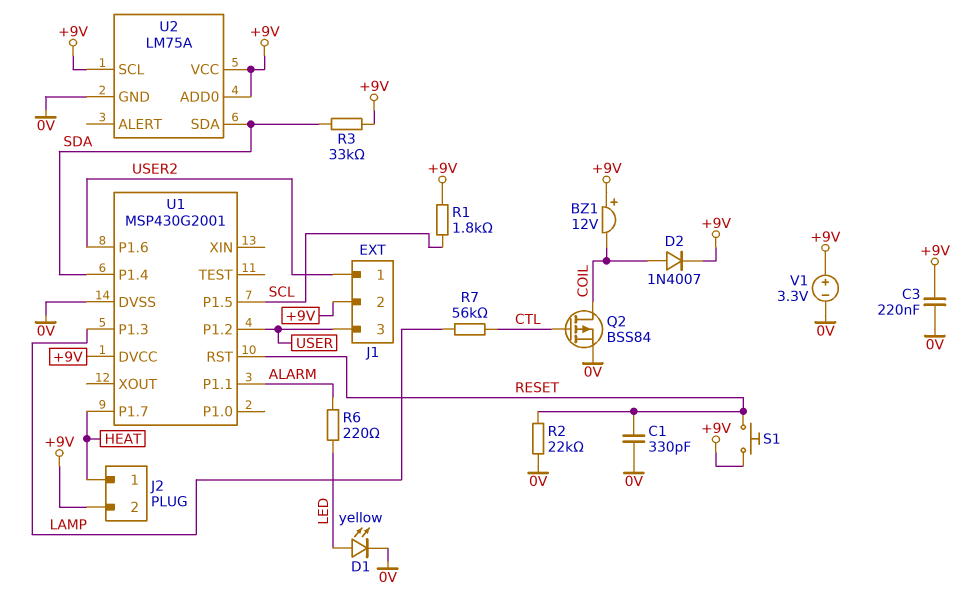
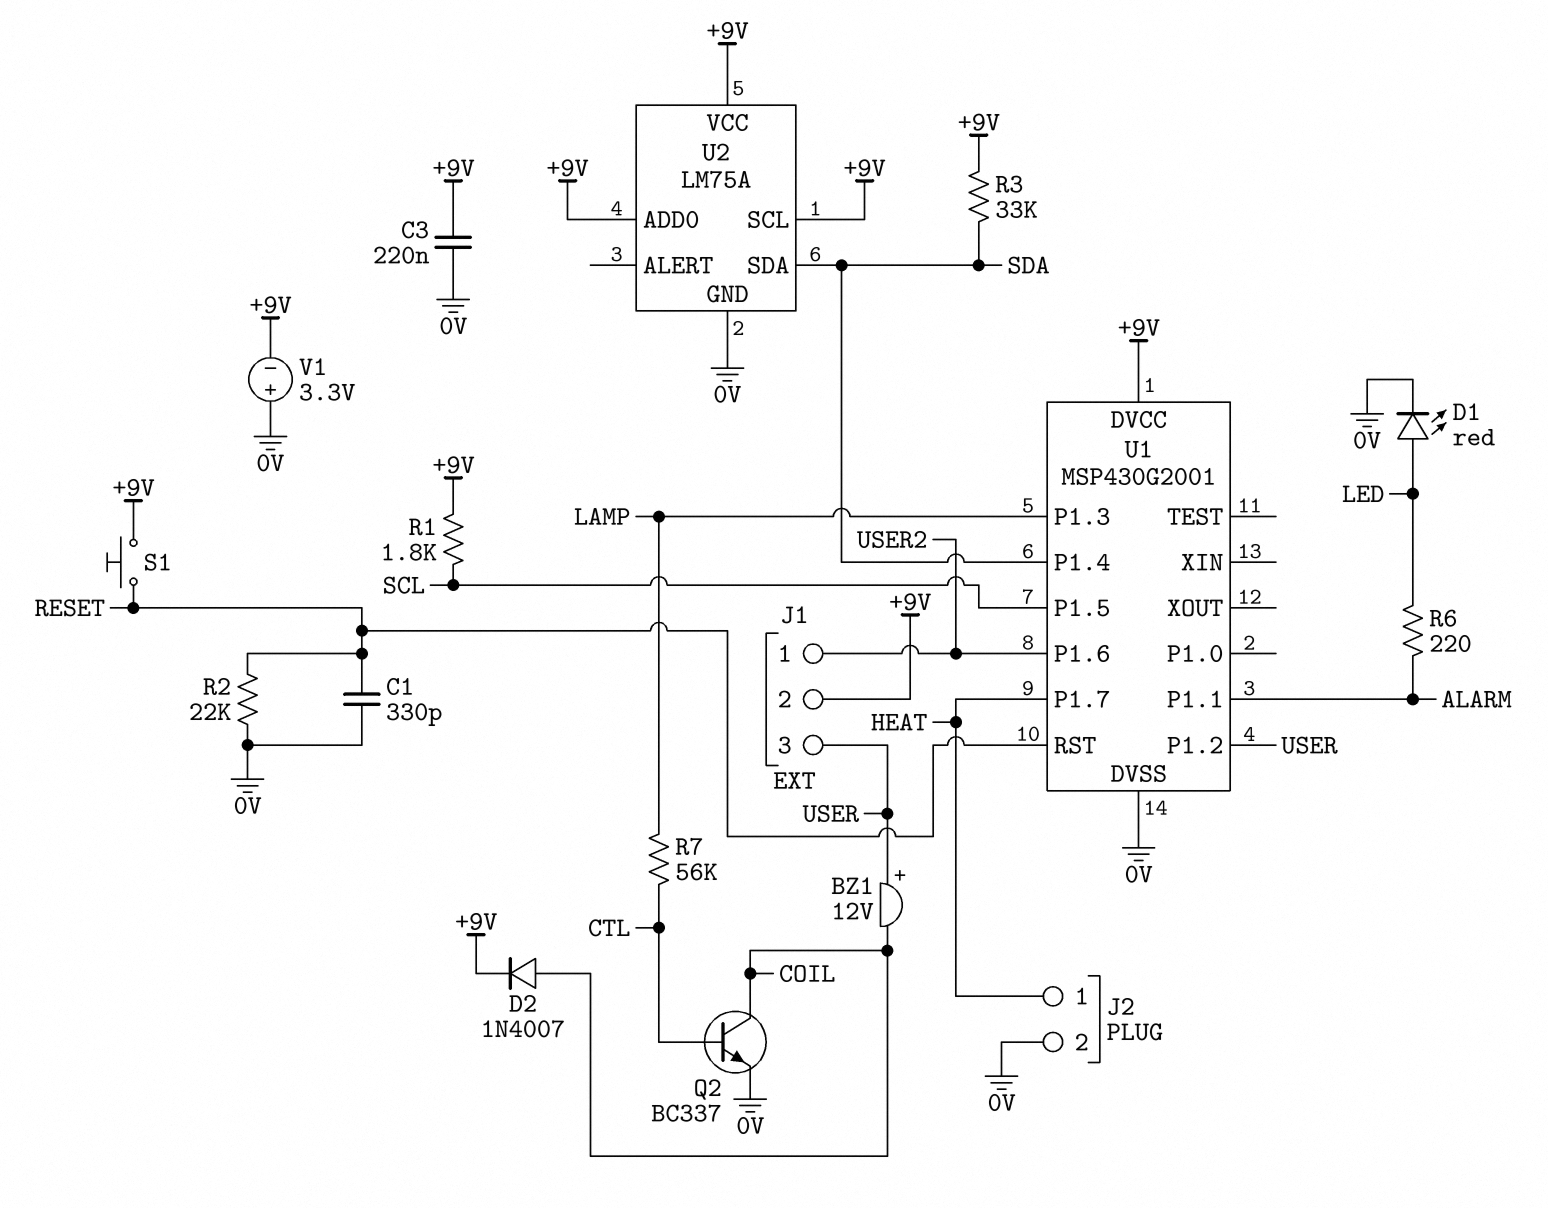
BZ1: buzzer 12V (plus +9V, minus COIL) -> buzzer 12V (plus USER, minus COIL)
D1: LED yellow (A LED, K 0V) -> LED red (A LED, K 0V)
J2 pin 2: +9V -> 0V
Q2: PMOS BSS84 (G CTL, D COIL, S 0V) -> NPN BC337 (B CTL, C COIL, E 0V)
V1: 3.3V (plus +9V, minus 0V) -> 3.3V (plus 0V, minus +9V)

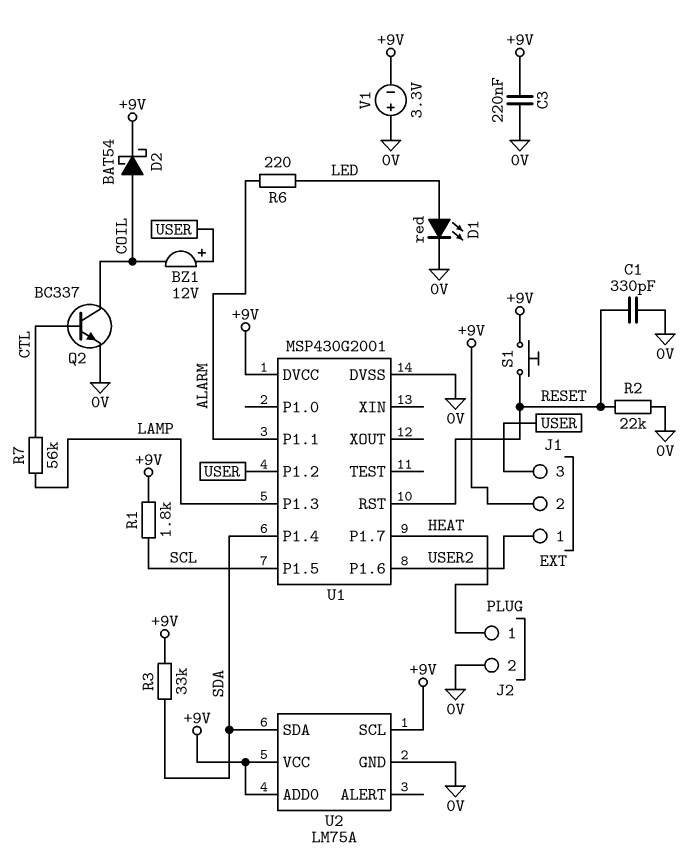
D2: diode 1N4007 (A COIL, K +9V) -> schottky BAT54 (A COIL, K +9V)

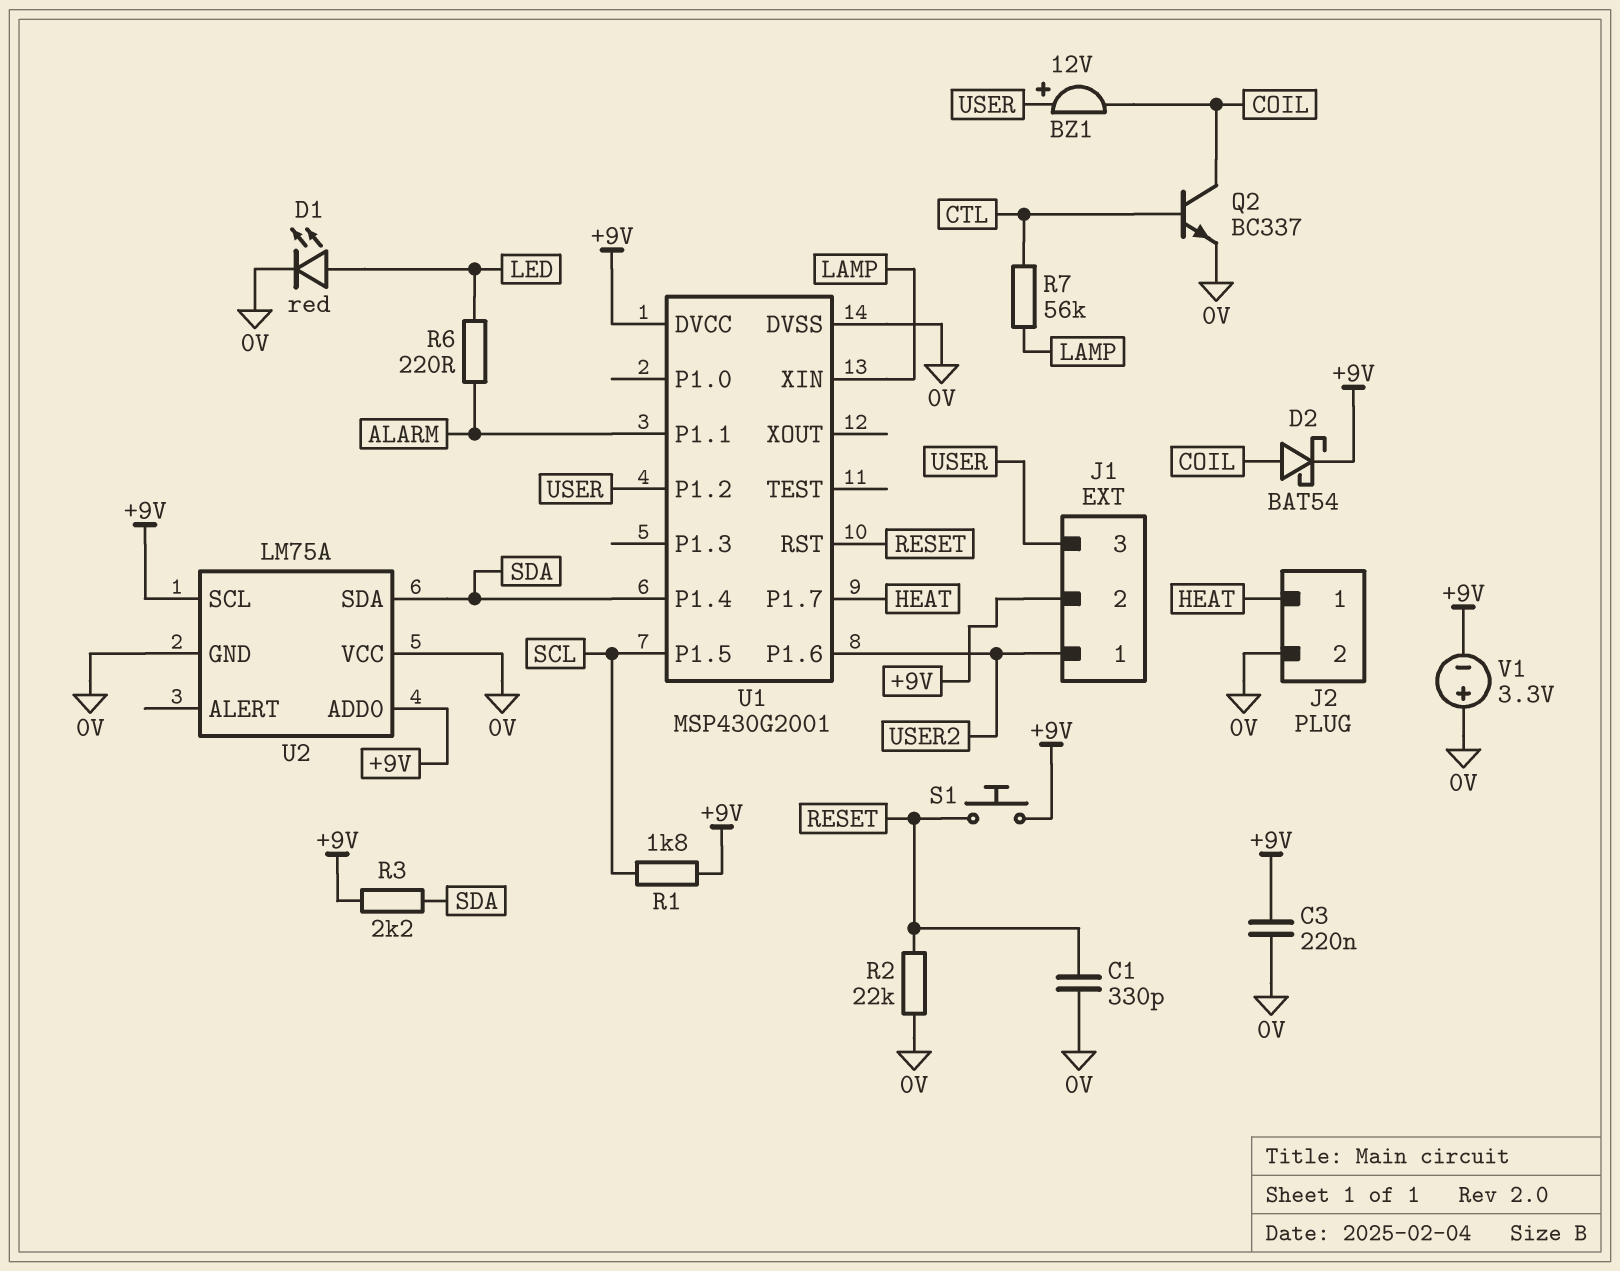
R3: 33k (+9V, SDA) -> 2.2k (+9V, SDA)
U1 pin P1.3: LAMP -> none
U1 pin XIN: none -> LAMP
U2 pin VCC: +9V -> 0V

